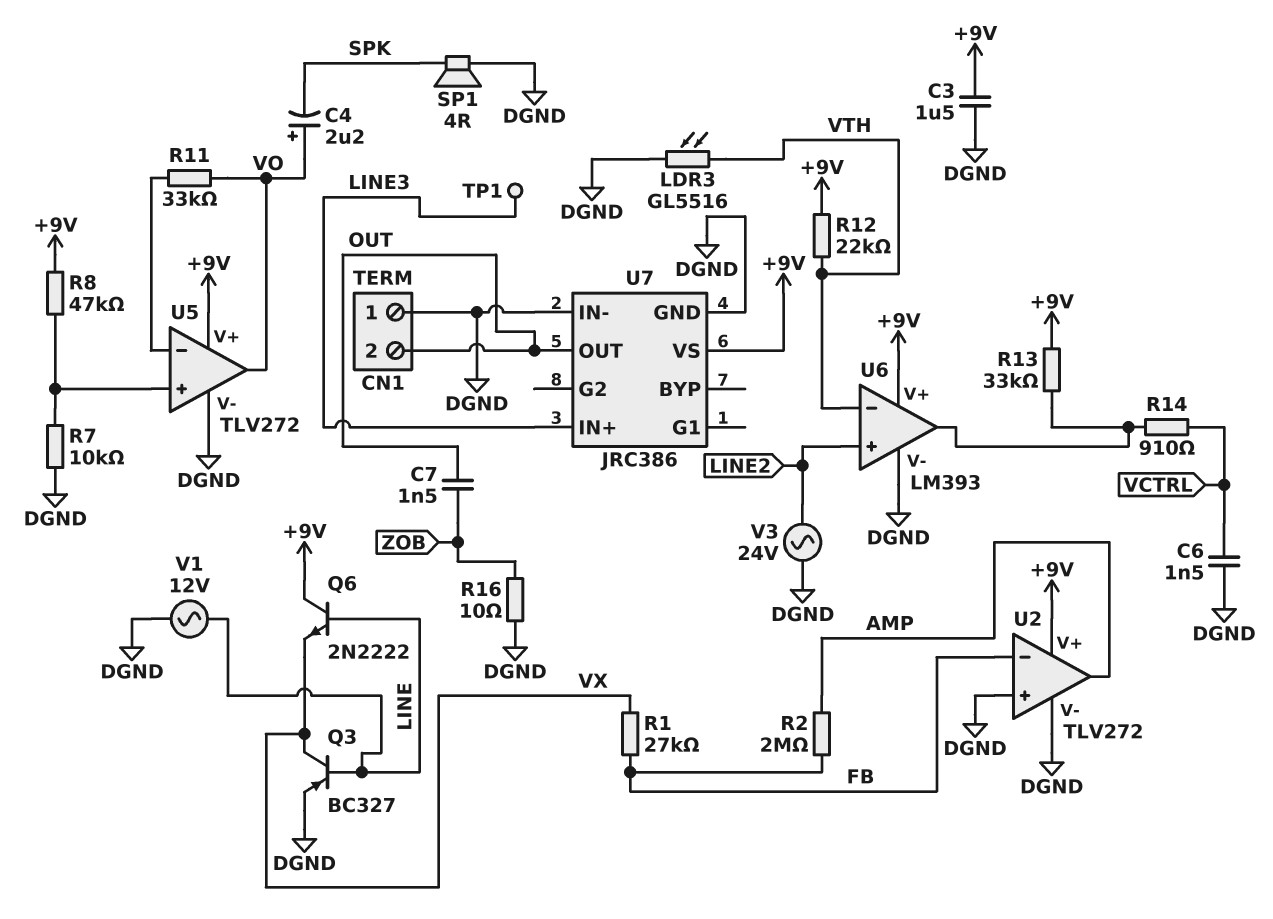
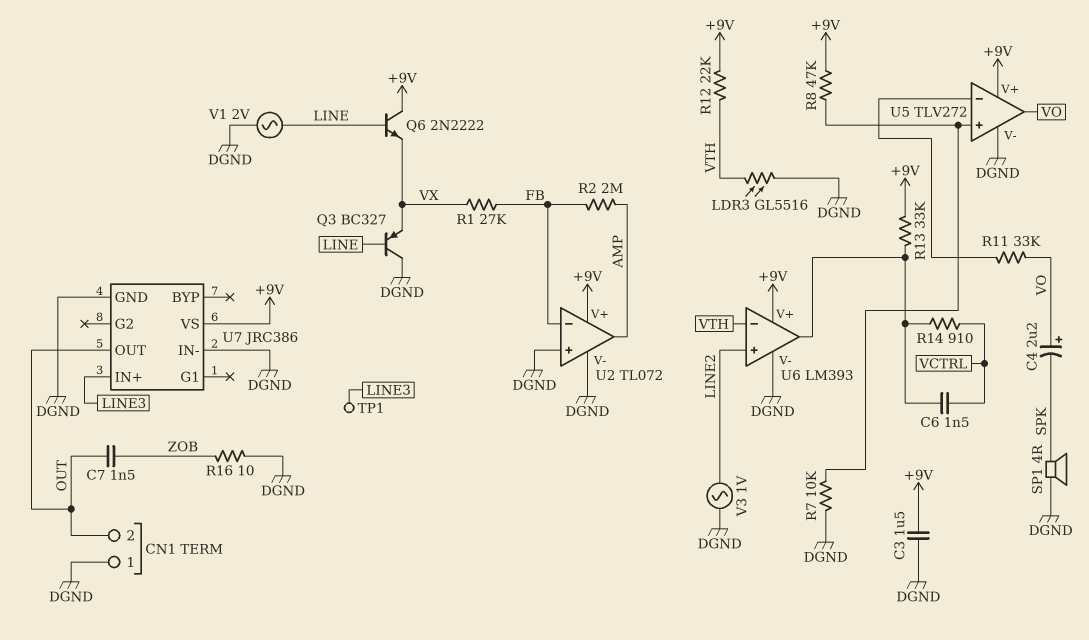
C6: 1.5nF (DGND, VCTRL) -> 1.5nF (U6/out, VCTRL)
Q3: PNP BC327 (B LINE, C VX, E DGND) -> PNP BC327 (B LINE, C DGND, E VX)
U2: TLV272 -> TL072
V1: AC 12V (DGND, LINE) -> AC 2V (DGND, LINE)
V3: AC 24V (DGND, LINE2) -> AC 1V (DGND, LINE2)

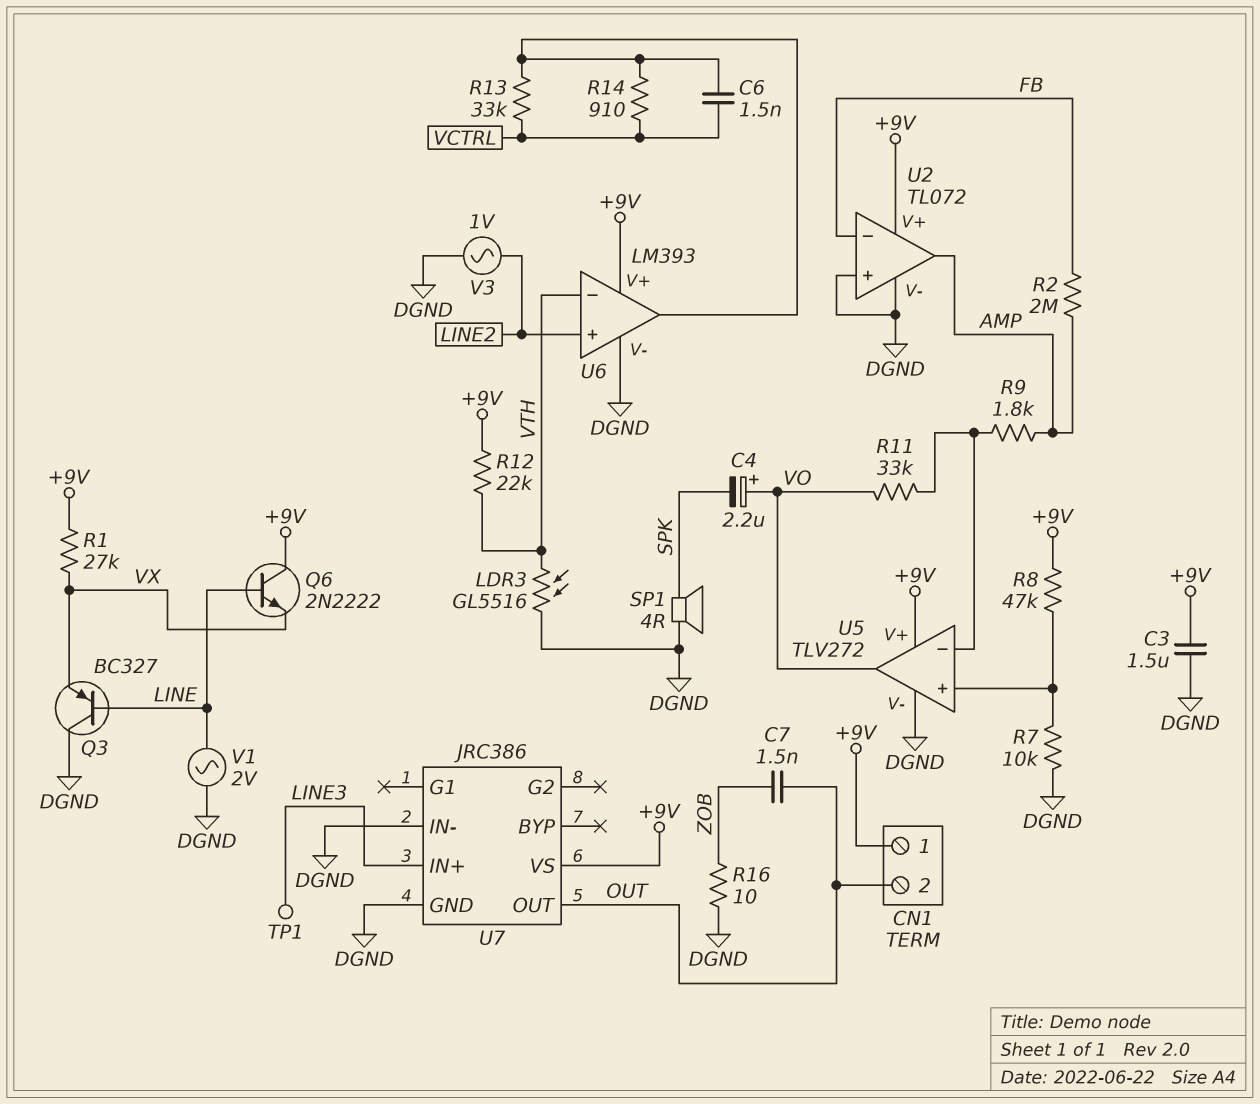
CN1 pin 1: DGND -> +9V
R1: 27k (FB, VX) -> 27k (+9V, VX)
R9: none -> 1.8k (AMP, U5/in-)
R13: 33k (+9V, U6/out) -> 33k (U6/out, VCTRL)

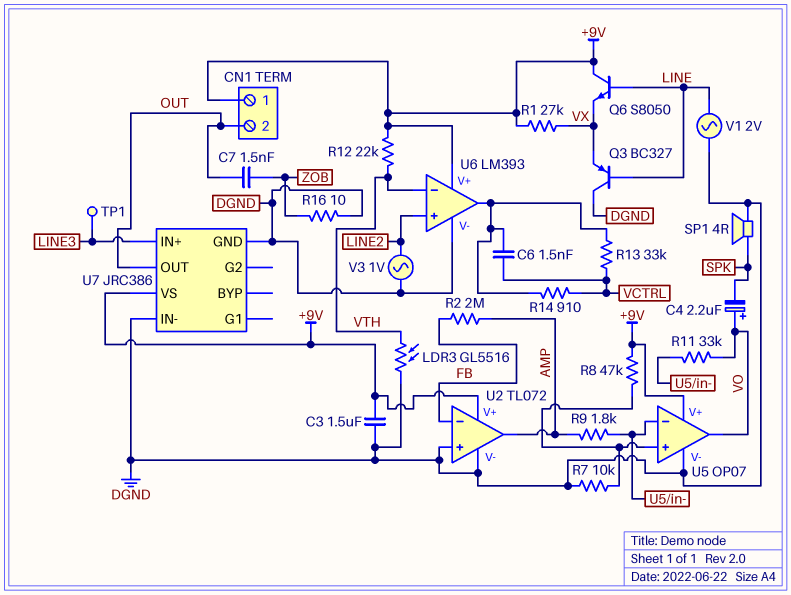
Q6: NPN 2N2222 (B LINE, C +9V, E VX) -> NPN S8050 (B LINE, C +9V, E VX)
U5: TLV272 -> OP07

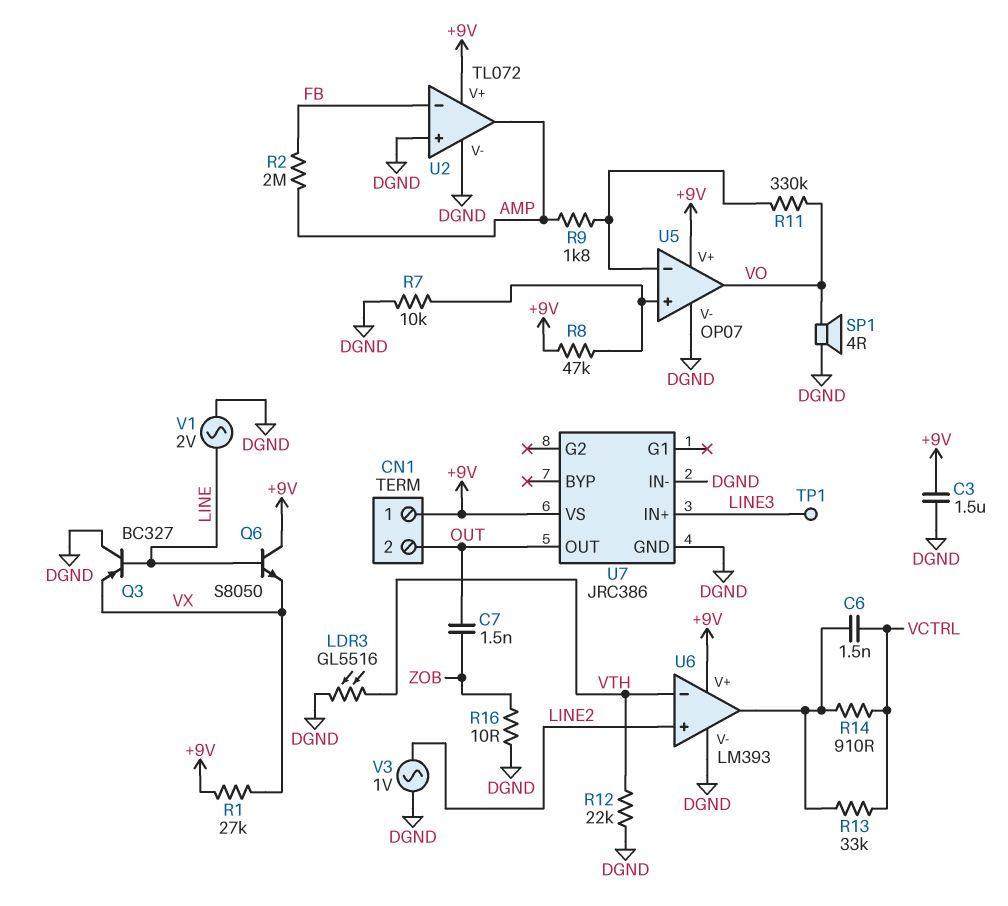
C4: 2.2uF (plus VO, minus SPK) -> none
R11: 33k (U5/in-, VO) -> 330k (U5/in-, VO)
R12: 22k (+9V, VTH) -> 22k (DGND, VTH)
SP1: speaker 4R (DGND, SPK) -> speaker 4R (DGND, VO)

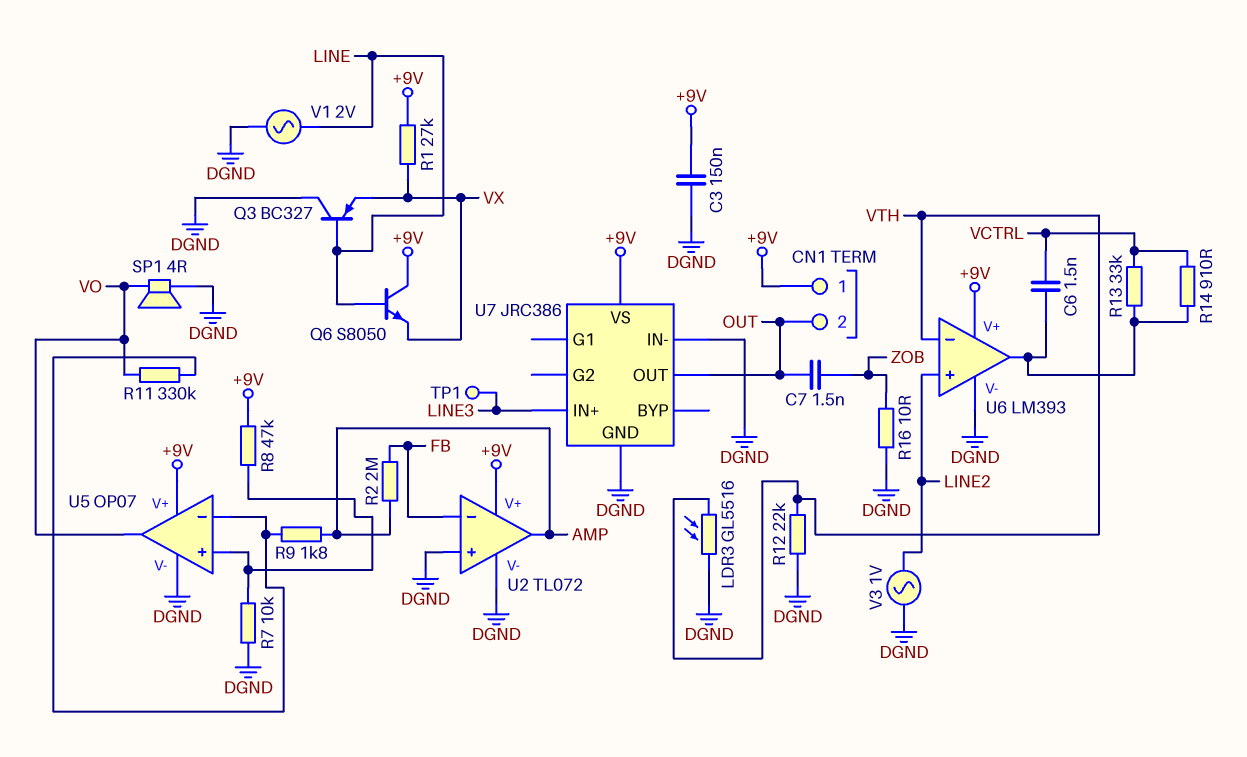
C3: 1.5uF (+9V, DGND) -> 150nF (+9V, DGND)

